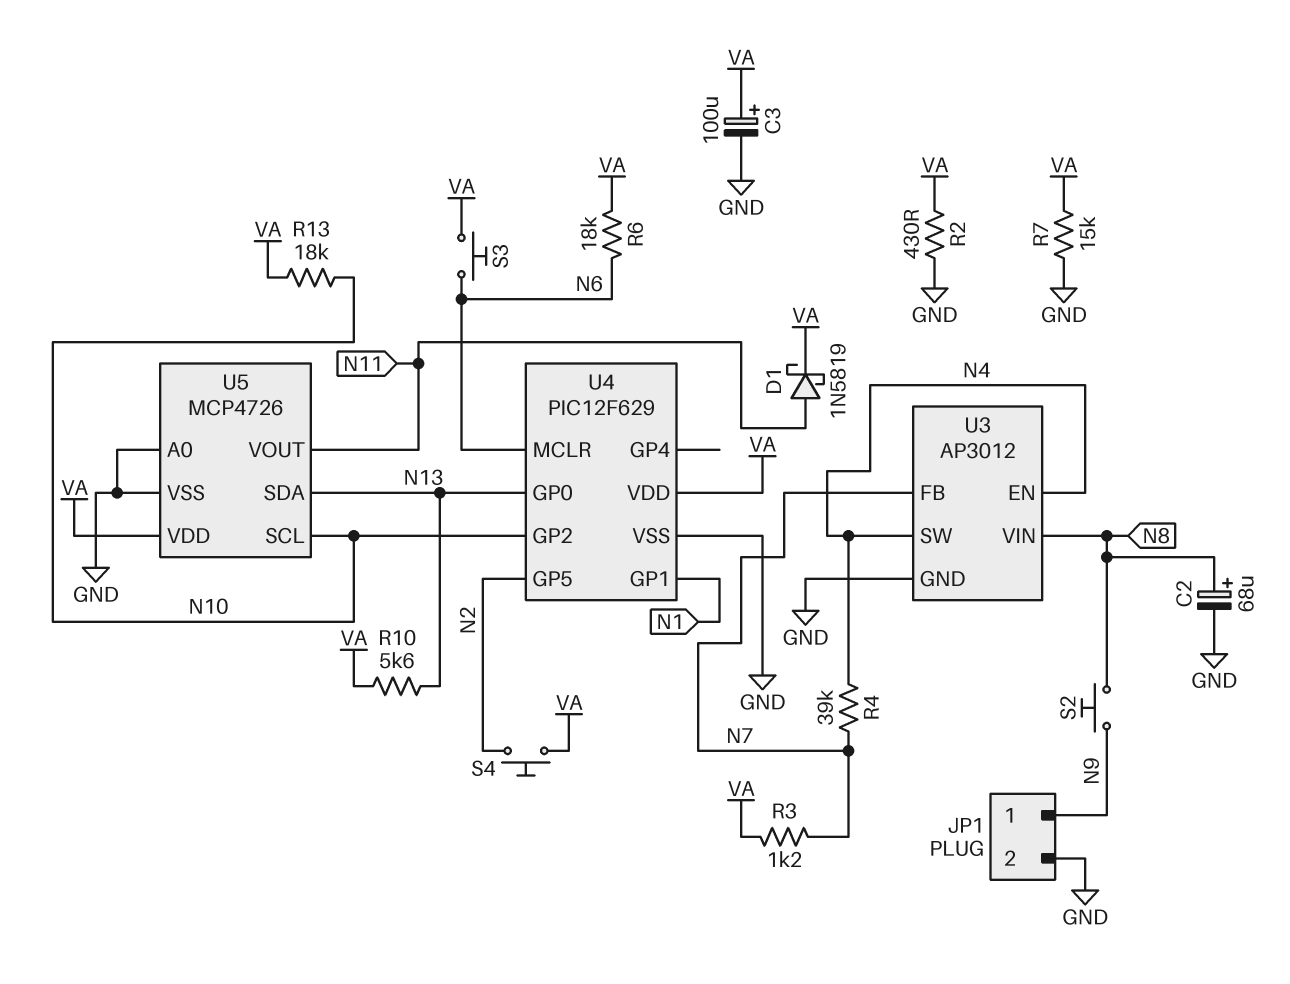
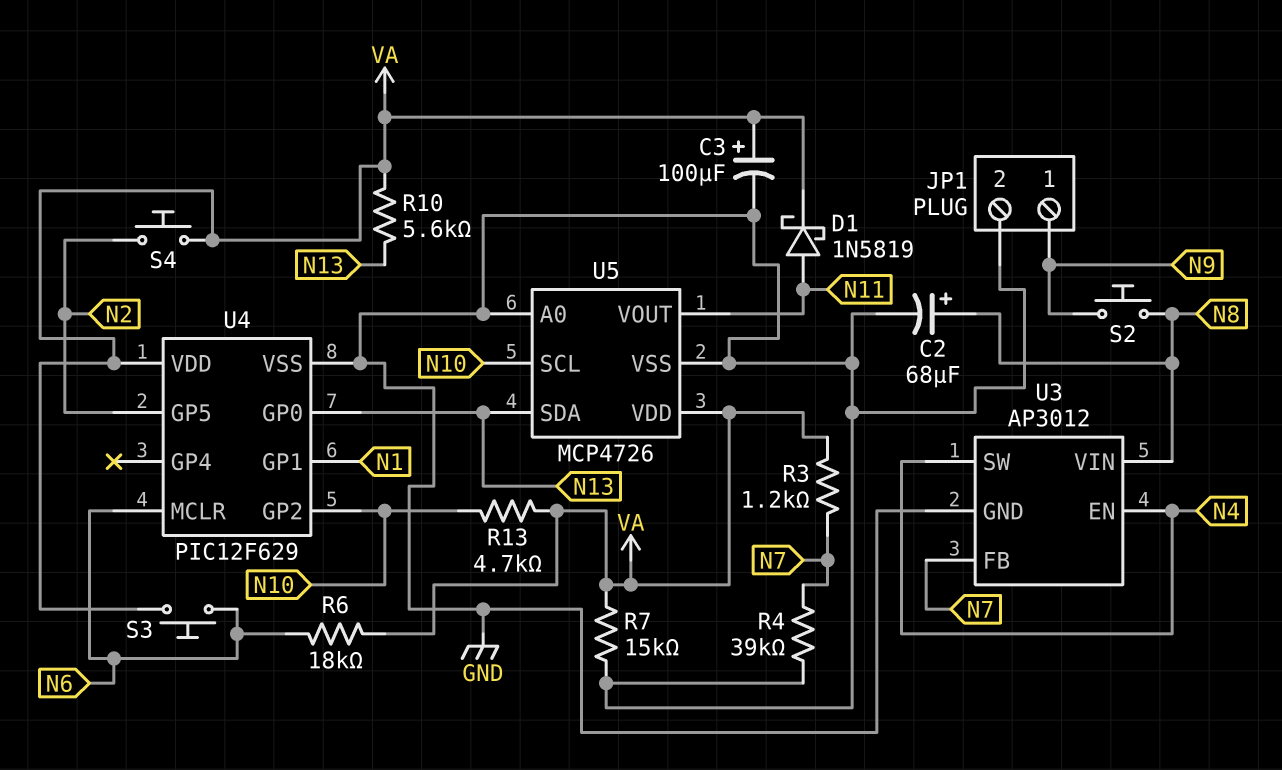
R2: 430 (GND, VA) -> none
R4: 39k (N4, N7) -> 39k (GND, N7)
R13: 18k (N10, VA) -> 4.7k (N10, VA)

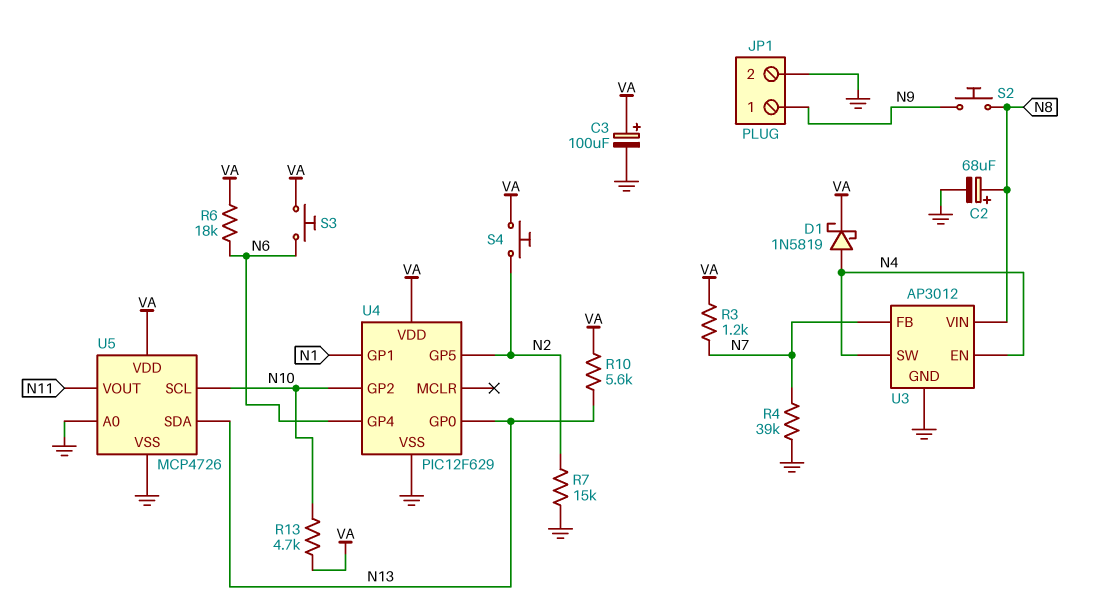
D1: schottky 1N5819 (A N11, K VA) -> schottky 1N5819 (A N4, K VA)
R7: 15k (GND, VA) -> 15k (GND, N2)
U4 pin GP4: none -> N6
U4 pin MCLR: N6 -> none

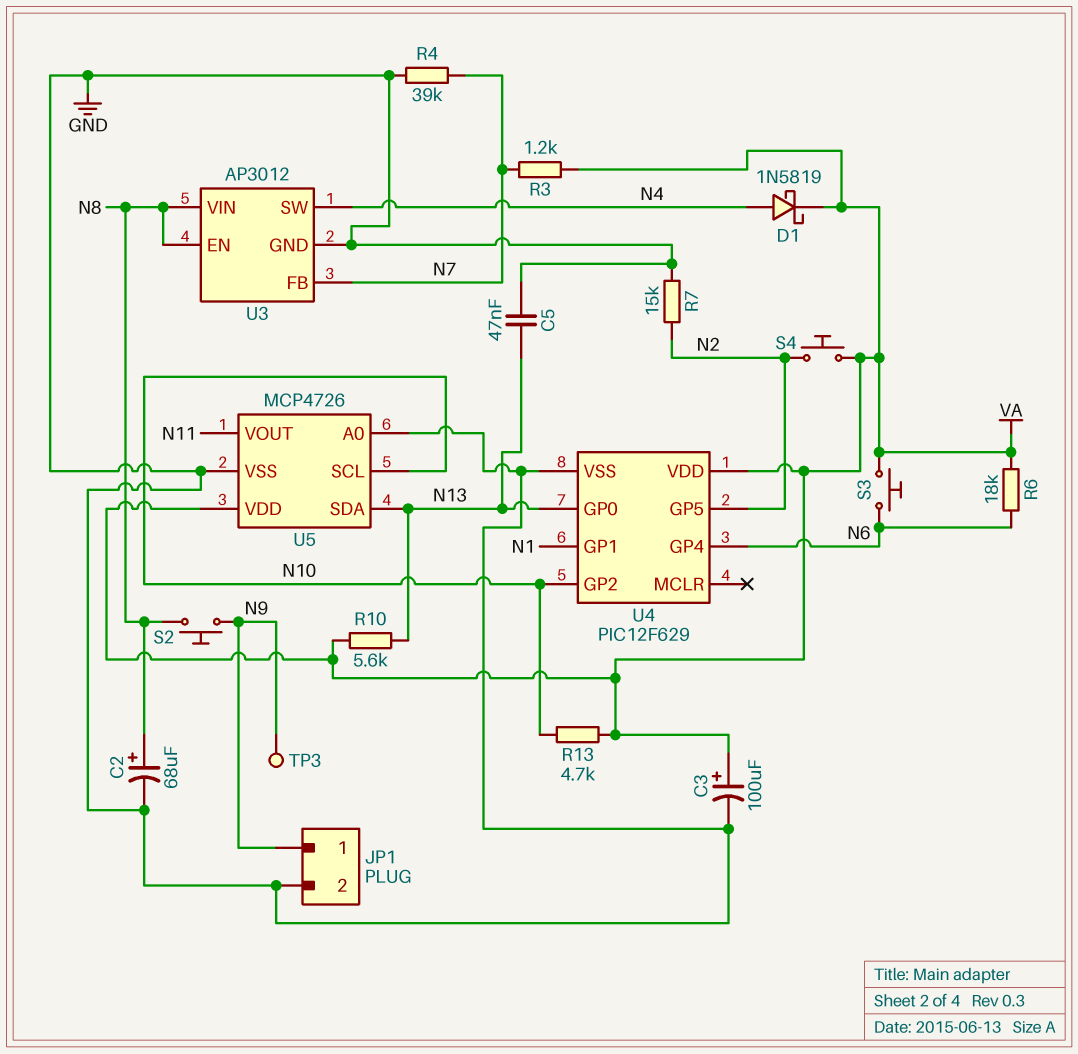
C5: none -> 47nF (GND, N13)
TP3: none -> test point (N9)
U3 pin EN: N4 -> N8

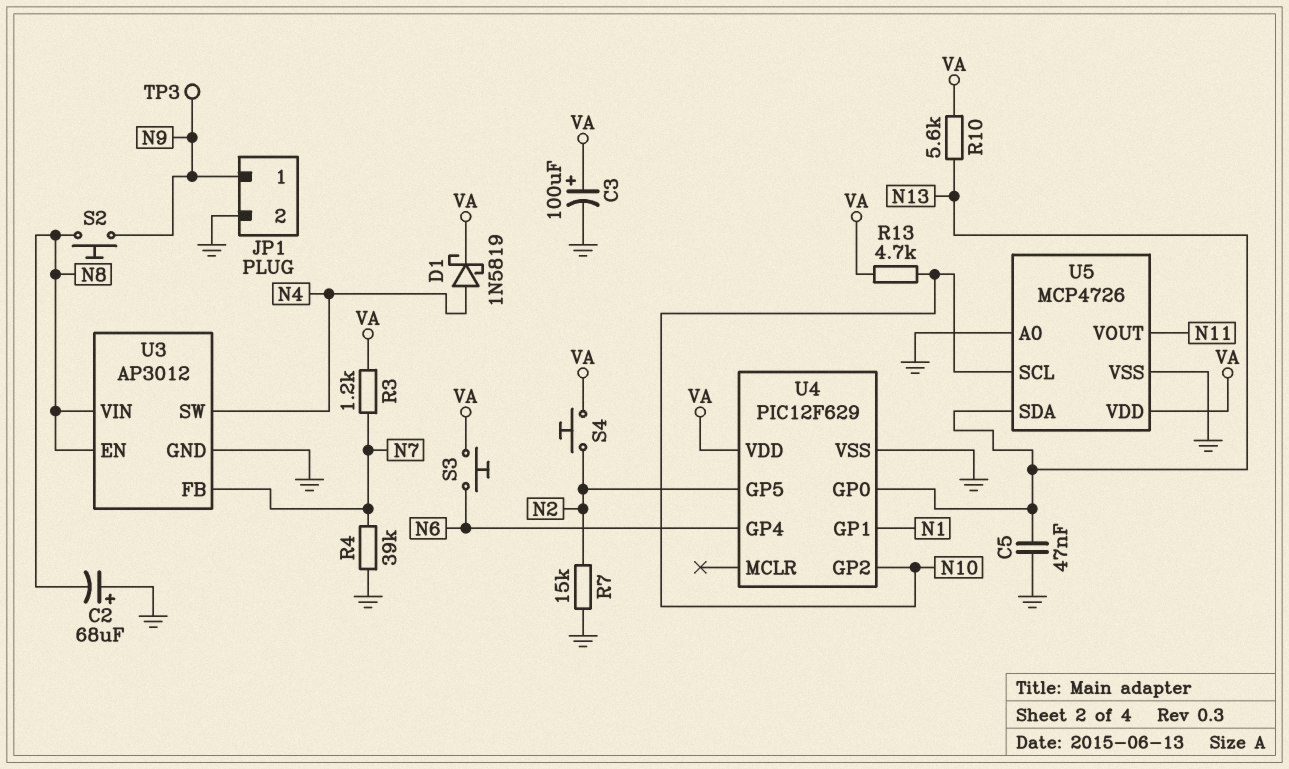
C2: 68uF (plus N8, minus GND) -> 68uF (plus GND, minus N8)
R6: 18k (N6, VA) -> none

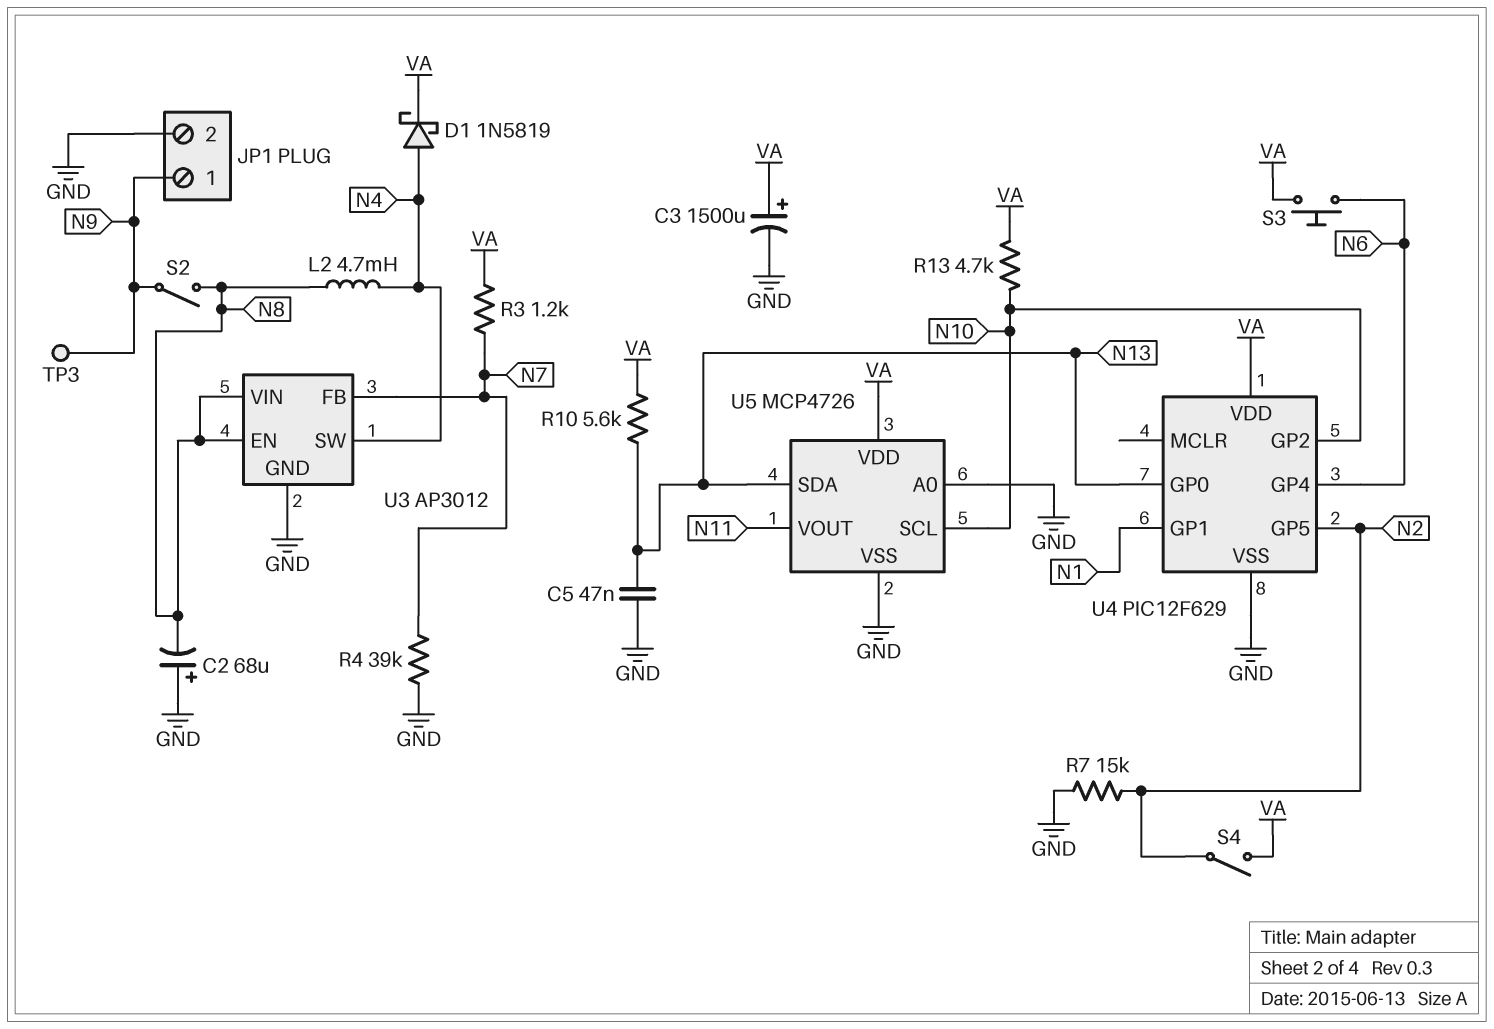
C3: 100uF (plus VA, minus GND) -> 1500uF (plus VA, minus GND)
L2: none -> 4.7mH (N4, N8)
S2: button (N8, N9) -> switch (N8, N9)
S4: button (N2, VA) -> switch (N2, VA)

